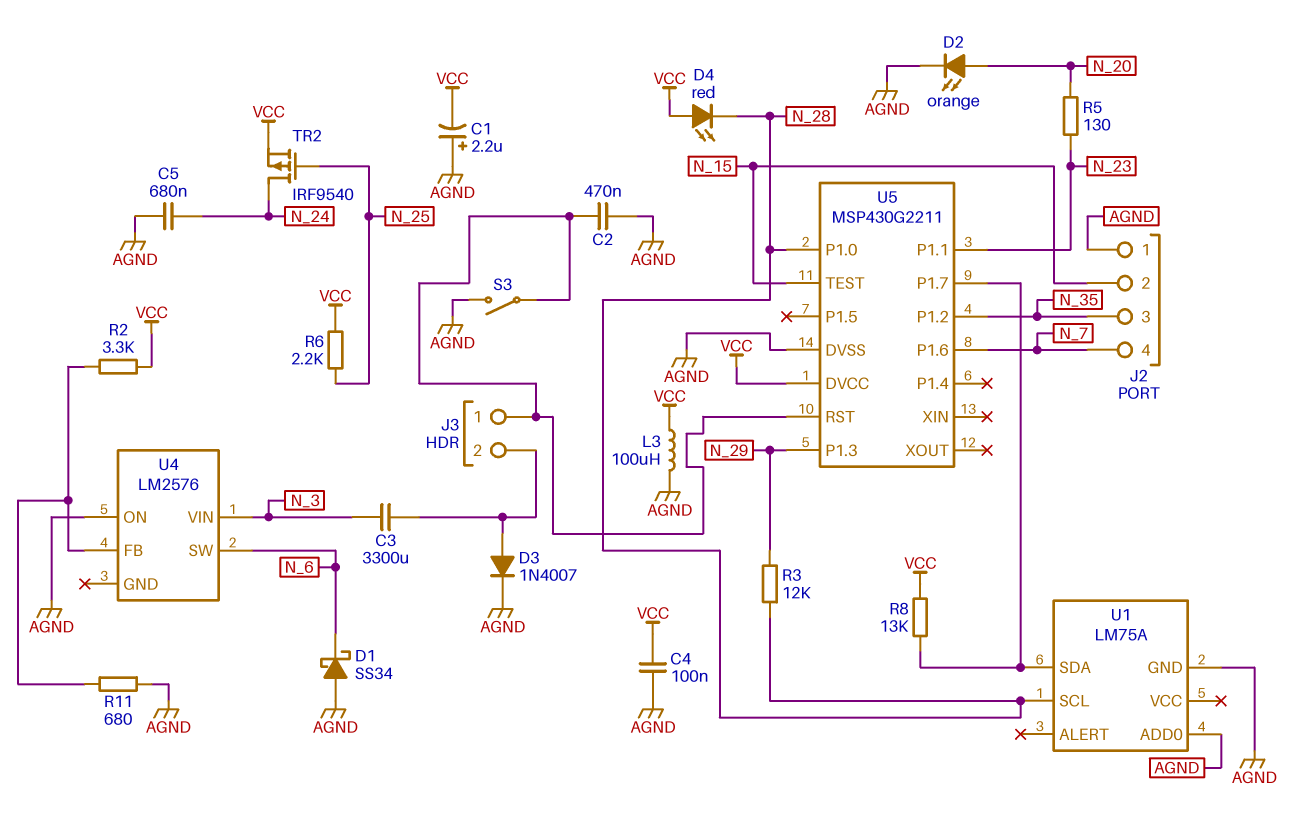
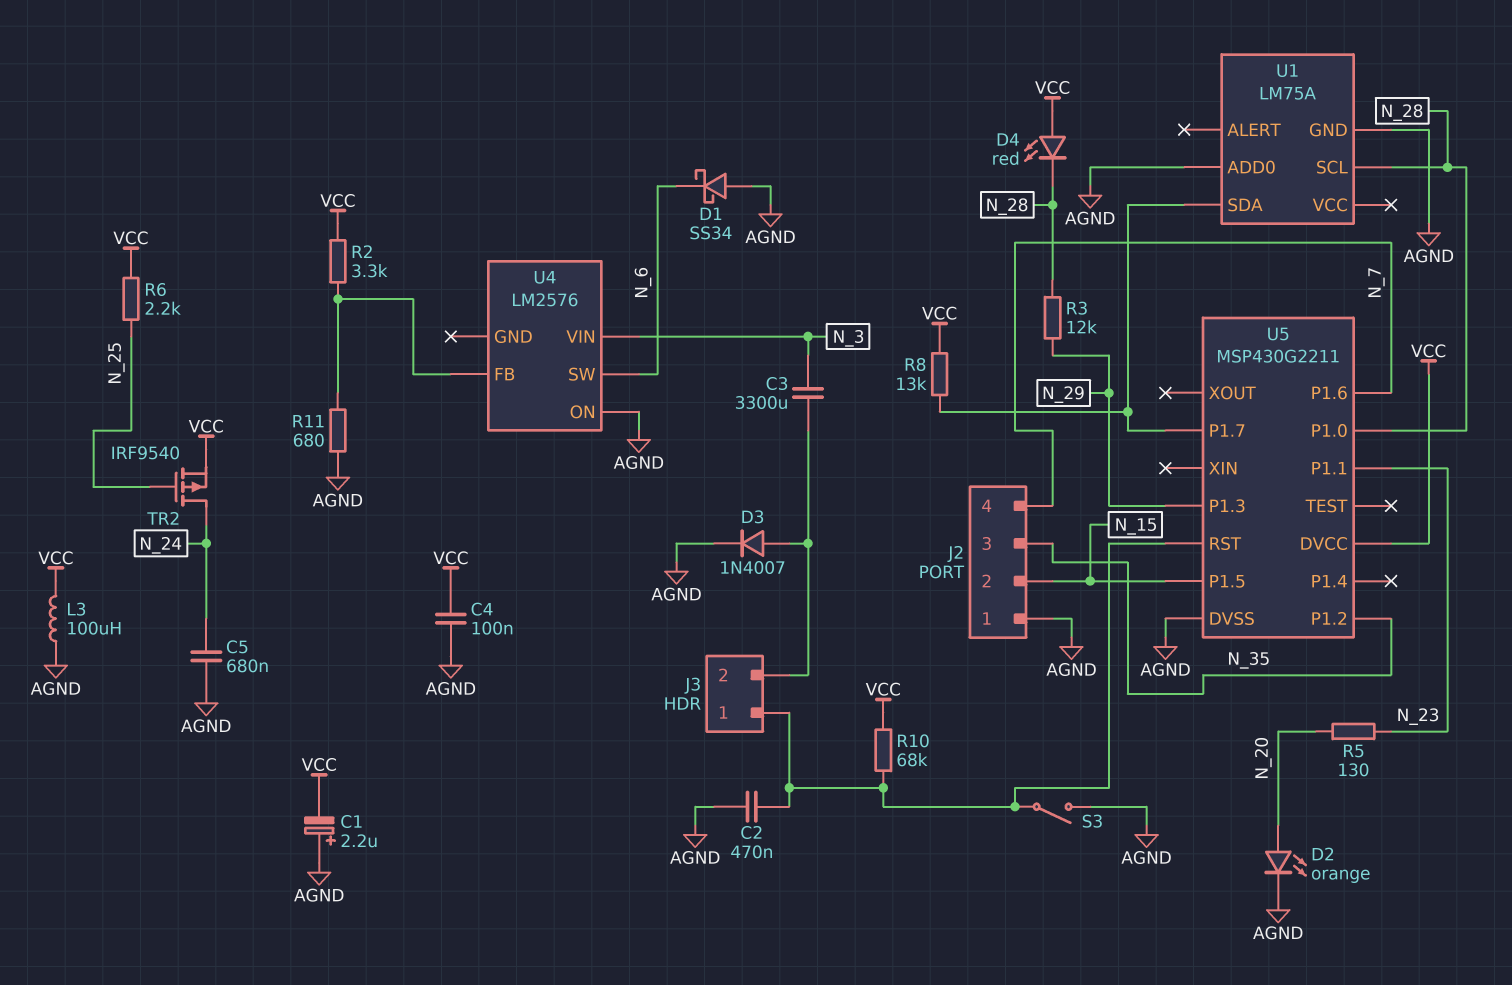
R10: none -> 68k (J3/1, VCC)
U5 pin P1.5: none -> N_15
U5 pin TEST: N_15 -> none

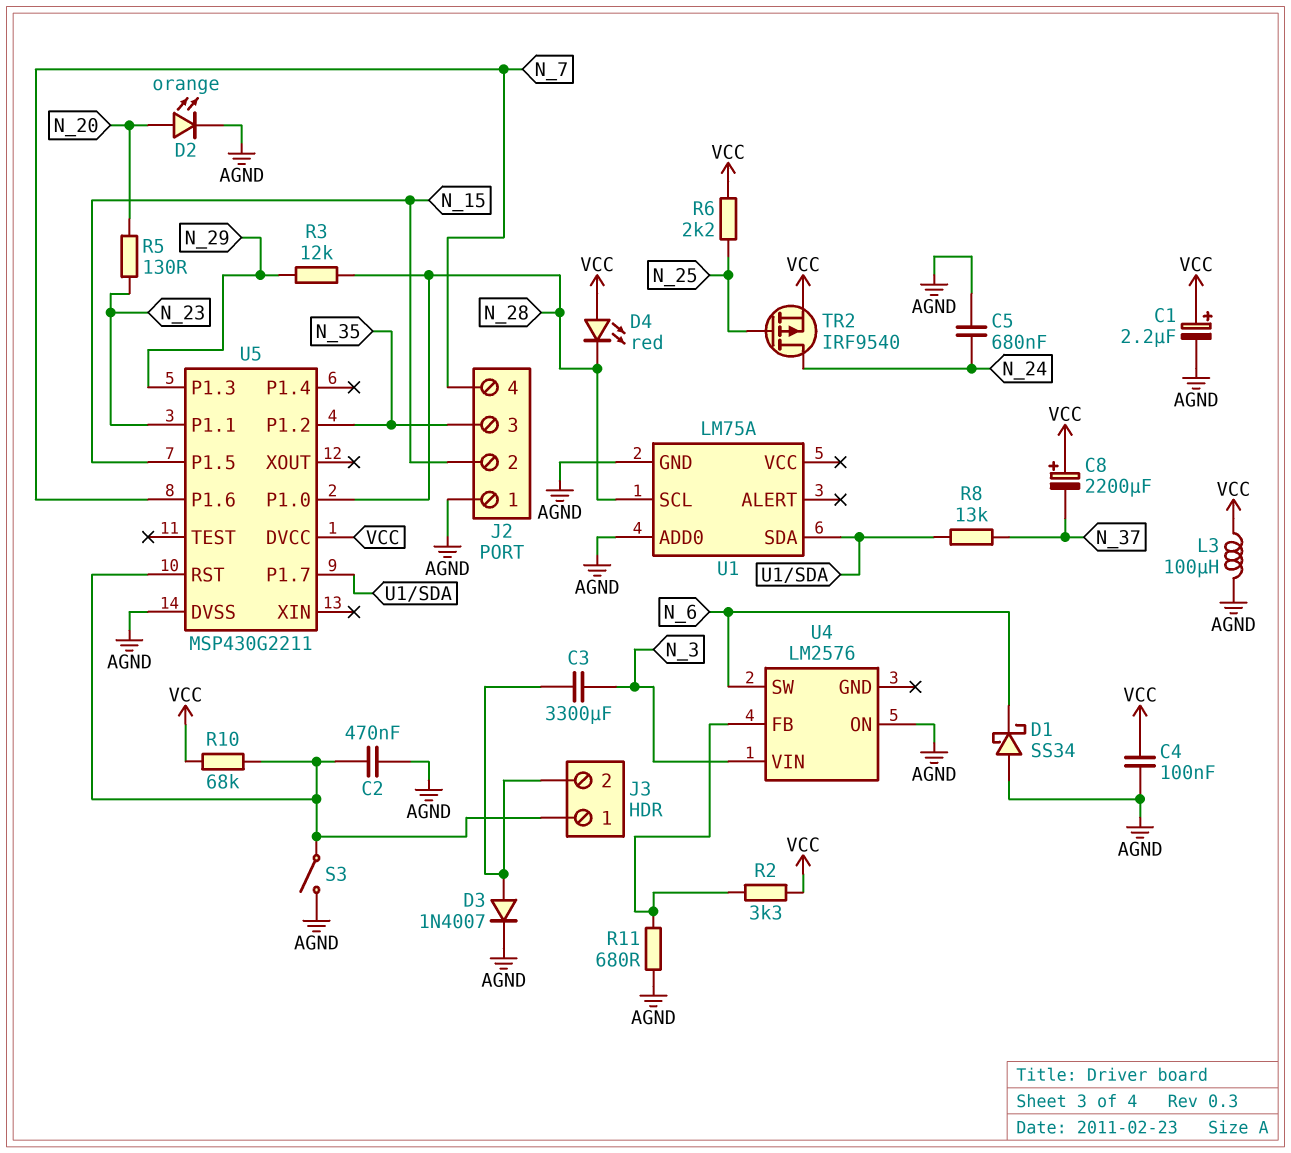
C1: 2.2uF (plus AGND, minus VCC) -> 2.2uF (plus VCC, minus AGND)
C8: none -> 2200uF (plus VCC, minus N_37)
R8: 13k (U1/SDA, VCC) -> 13k (N_37, U1/SDA)

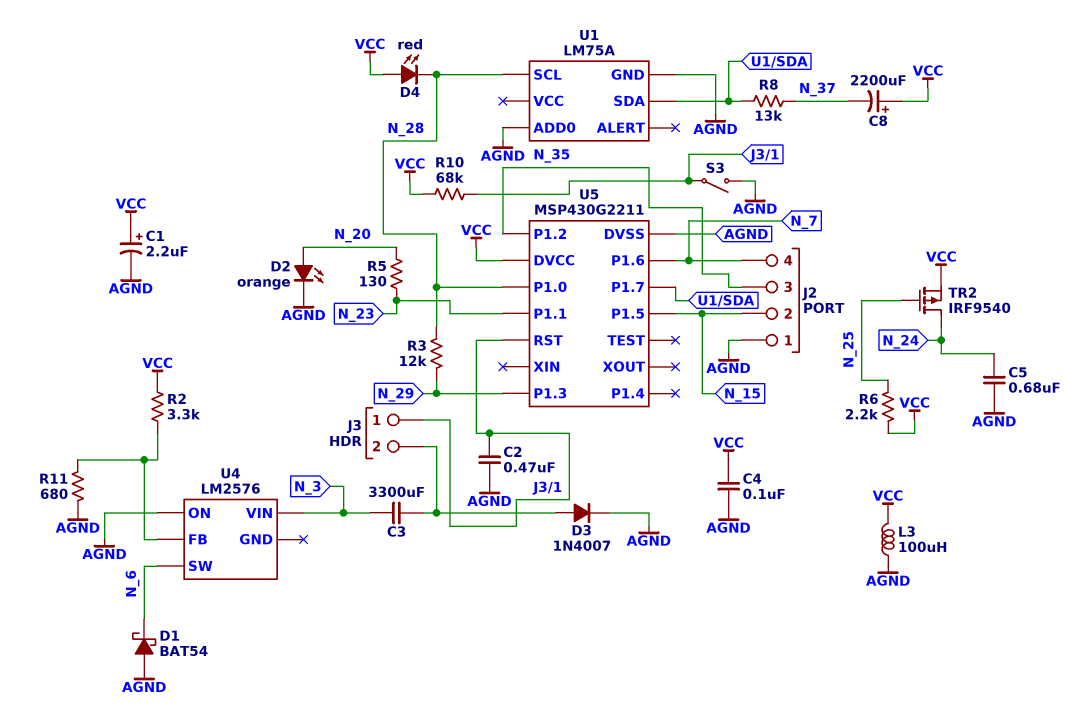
D1: schottky SS34 (A AGND, K N_6) -> schottky BAT54 (A AGND, K N_6)

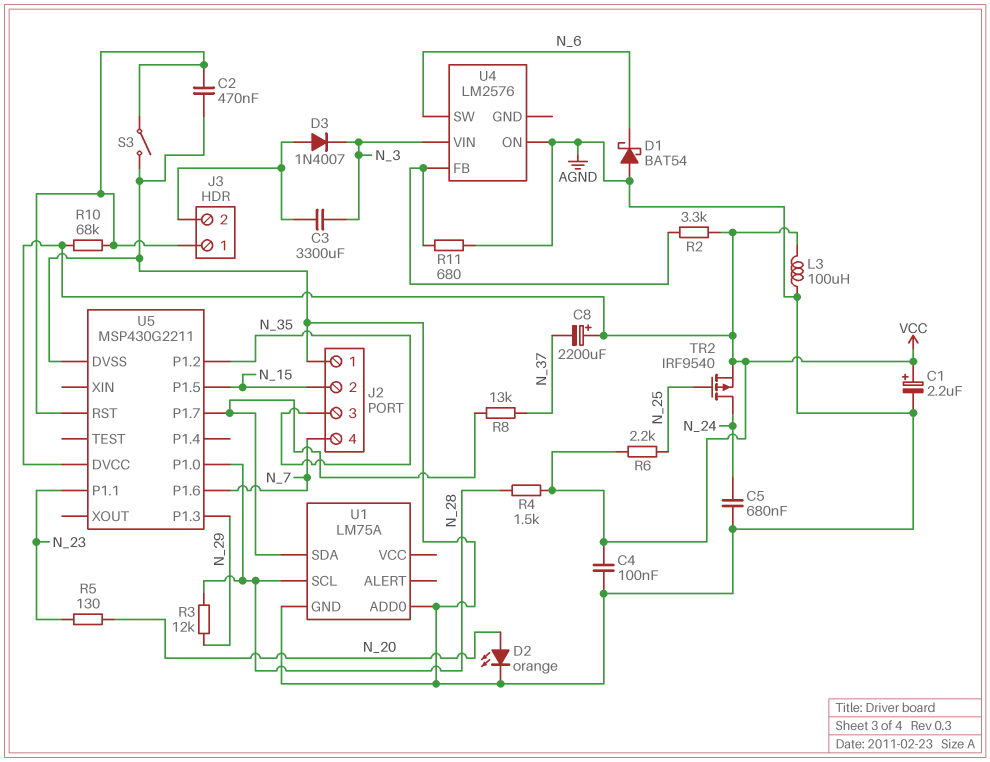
D3: diode 1N4007 (A J3/2, K AGND) -> diode 1N4007 (A J3/2, K N_3)
D4: LED red (A VCC, K N_28) -> none
R4: none -> 1.5k (N_28, VCC)

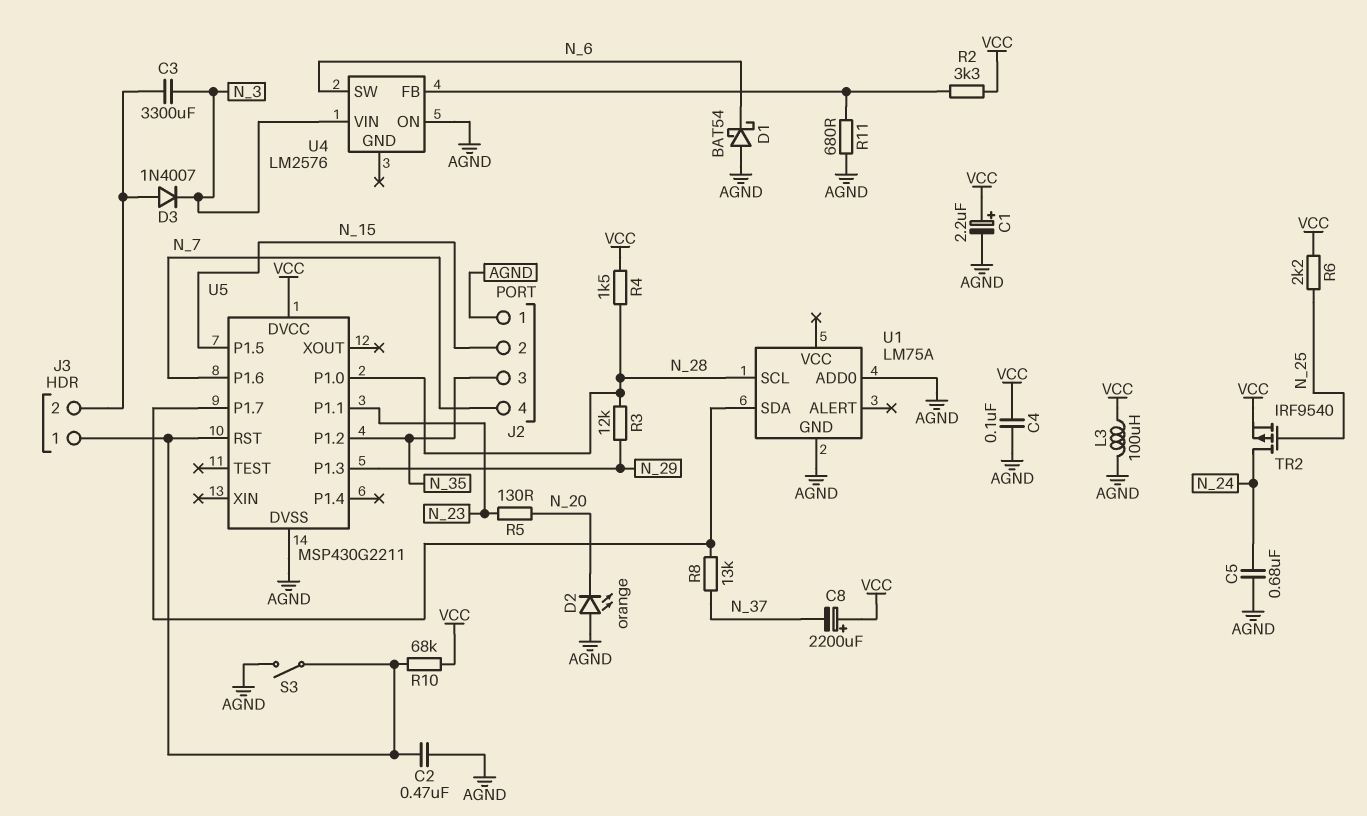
D2: LED orange (A N_20, K AGND) -> LED orange (A AGND, K N_20)

